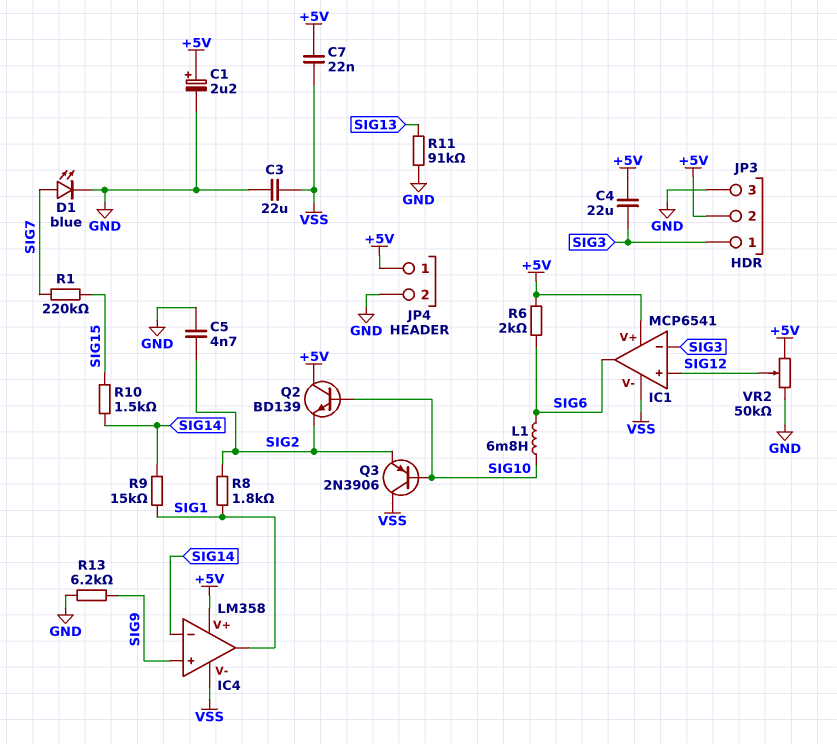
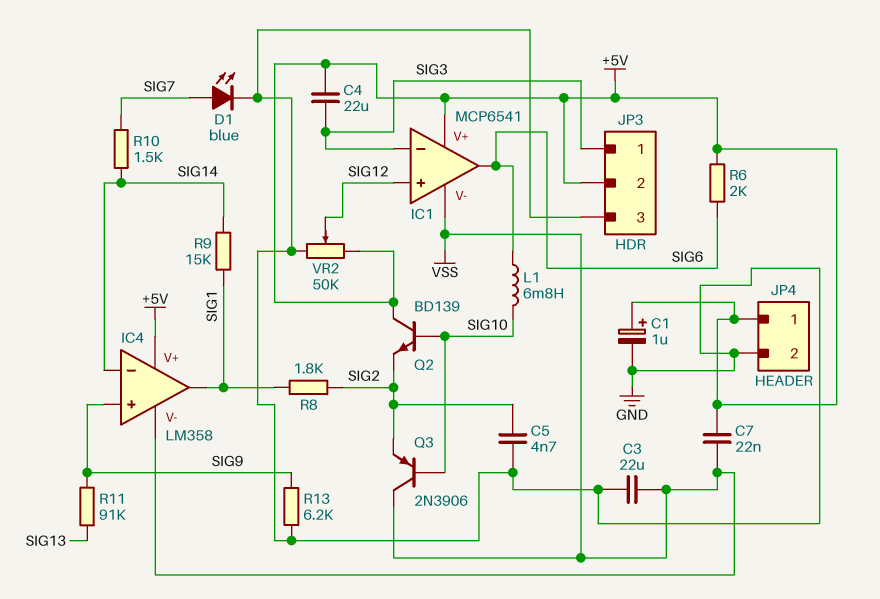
C1: 2.2uF (plus +5V, minus GND) -> 1uF (plus +5V, minus GND)
R1: 220k (SIG7, SIG15) -> none
R10: 1.5k (SIG14, SIG15) -> 1.5k (SIG7, SIG14)
R11: 91k (GND, SIG13) -> 91k (SIG9, SIG13)

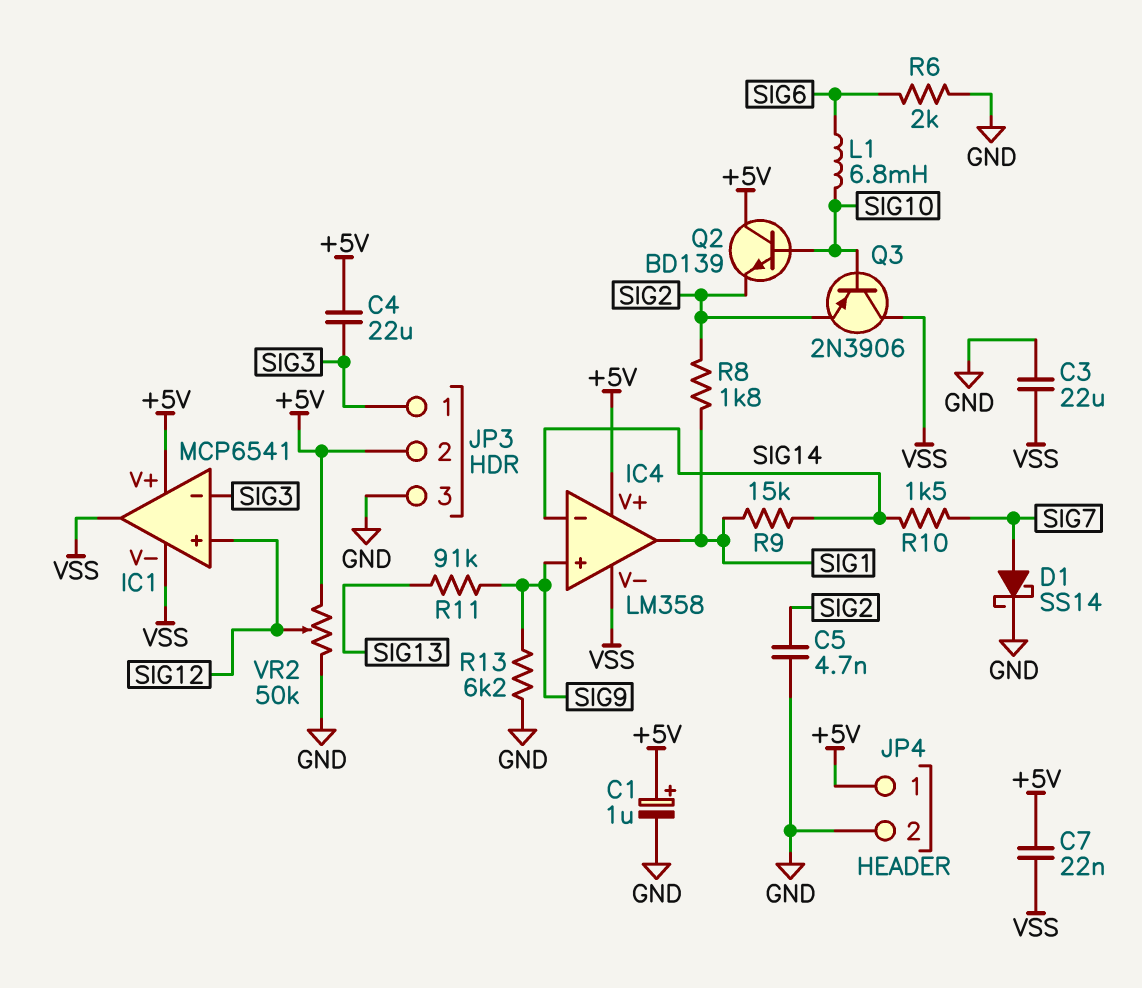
D1: LED blue (A SIG7, K GND) -> schottky SS14 (A SIG7, K GND)
IC1 pin out: SIG6 -> VSS
R6: 2k (+5V, SIG6) -> 2k (GND, SIG6)

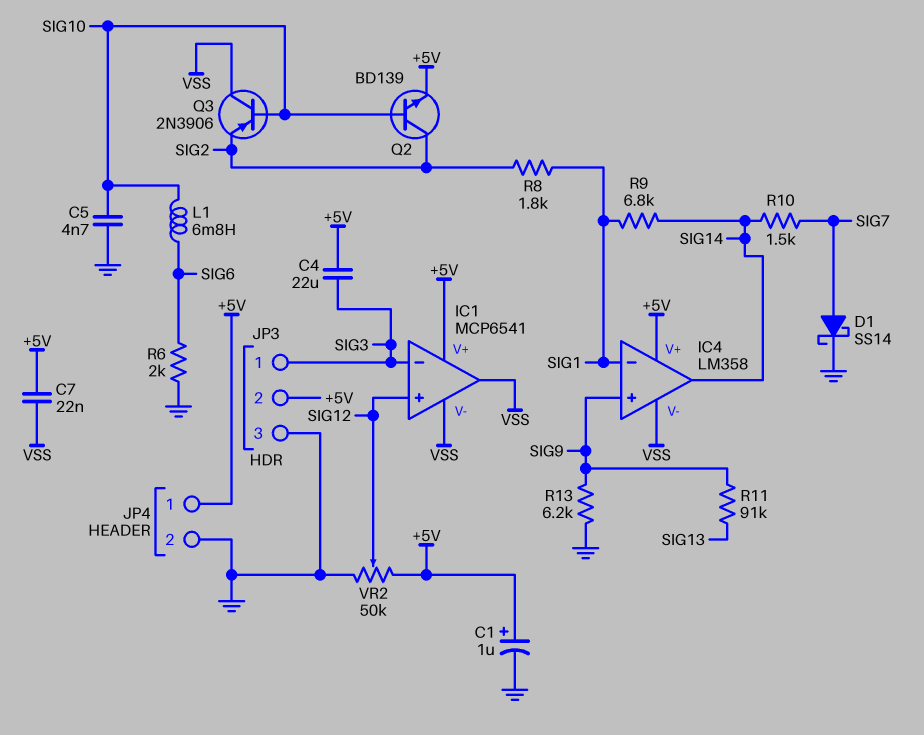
C3: 22uF (GND, VSS) -> none
C5: 4.7nF (GND, SIG2) -> 4.7nF (GND, SIG10)
IC4 pin in-: SIG14 -> SIG1
IC4 pin out: SIG1 -> SIG14
Q2: NPN BD139 (B SIG10, C +5V, E SIG2) -> NPN BD139 (B SIG10, C SIG2, E +5V)
R9: 15k (SIG1, SIG14) -> 6.8k (SIG1, SIG14)

